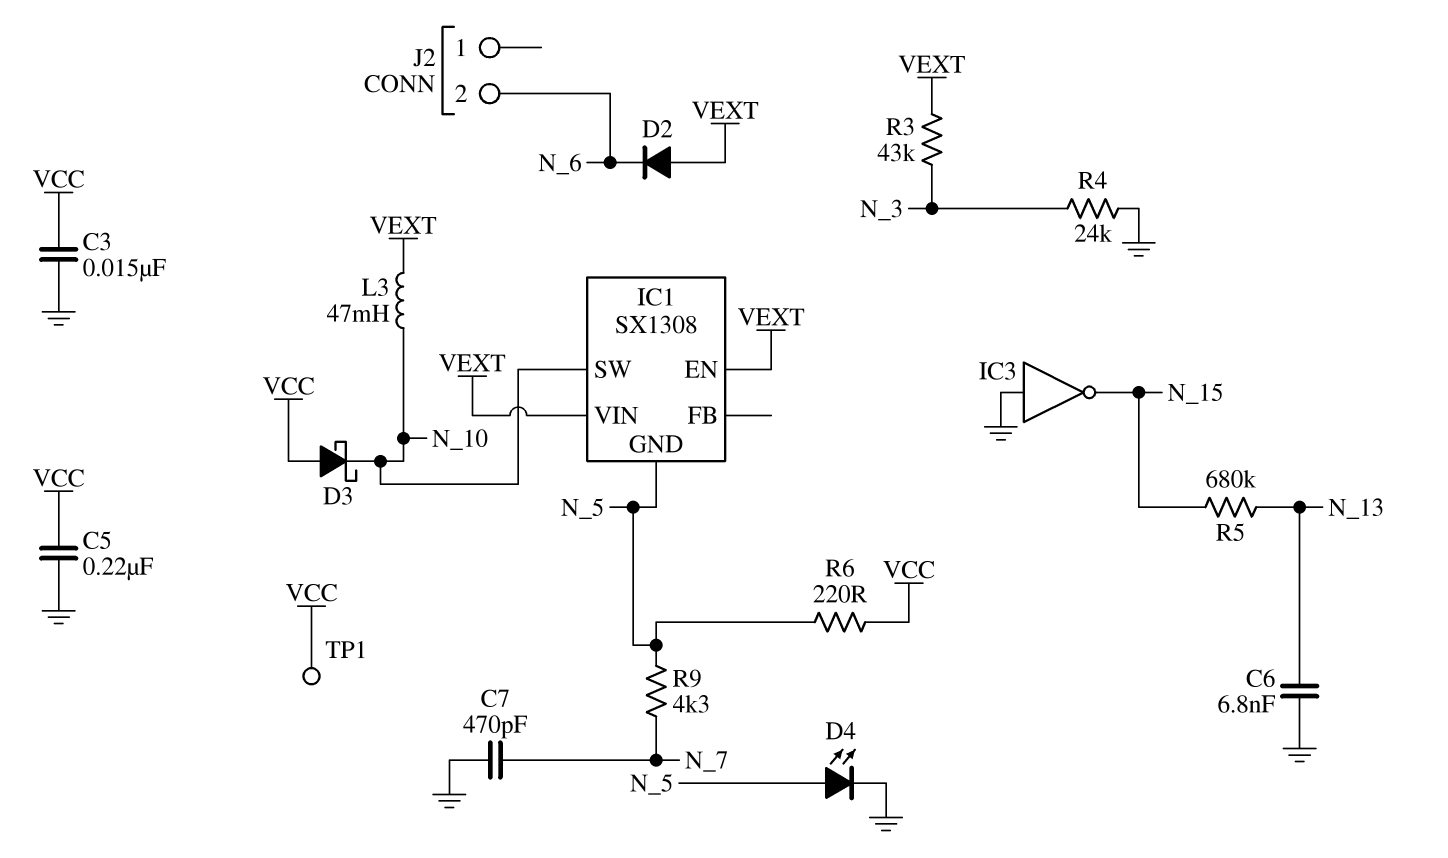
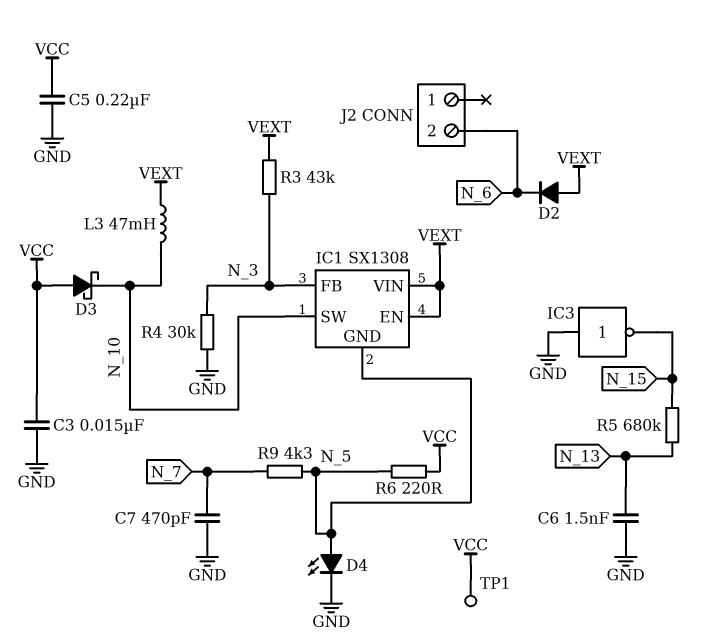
C6: 6.8nF (GND, N_13) -> 1.5nF (GND, N_13)
IC1 pin FB: none -> N_3
R4: 24k (GND, N_3) -> 30k (GND, N_3)

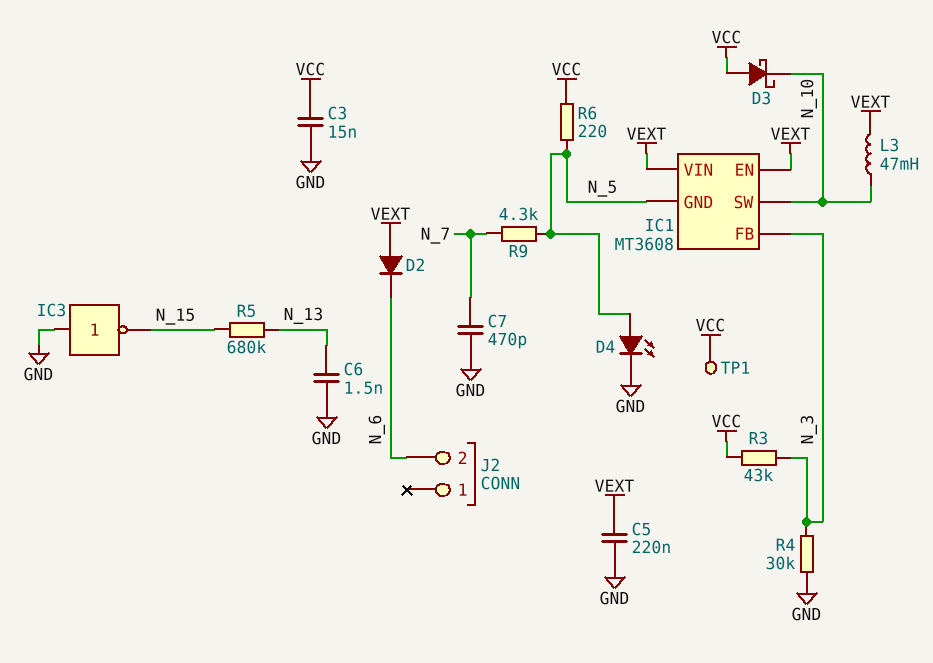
C5: 220nF (GND, VCC) -> 220nF (GND, VEXT)
IC1: SX1308 -> MT3608
R3: 43k (N_3, VEXT) -> 43k (N_3, VCC)

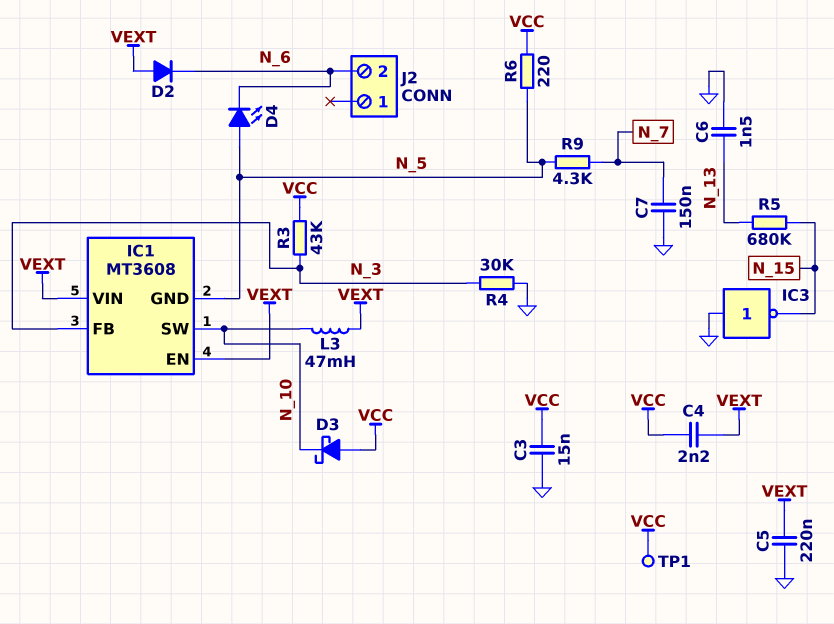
C4: none -> 2.2nF (VCC, VEXT)
C7: 470pF (GND, N_7) -> 150nF (GND, N_7)
D4: LED (A N_5, K GND) -> LED (A N_5, K N_6)

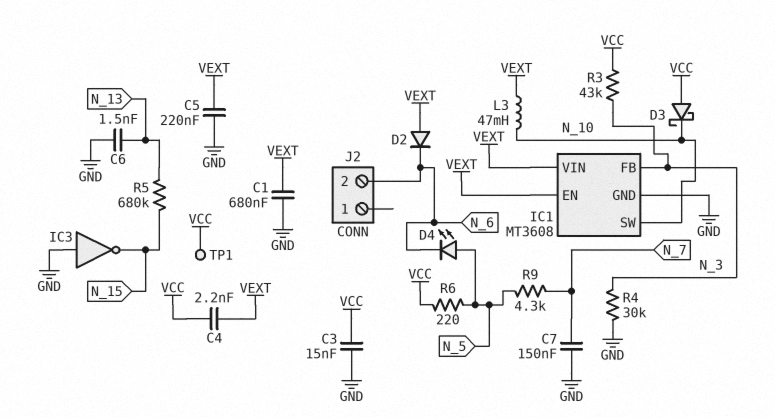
C1: none -> 680nF (GND, VEXT)
IC1 pin GND: N_5 -> GND

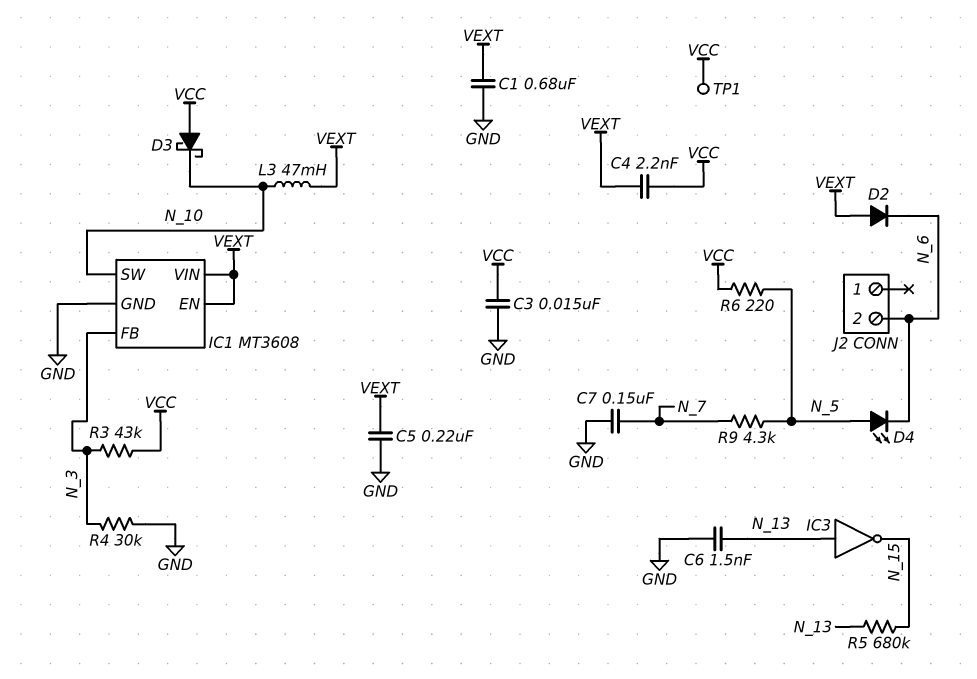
IC3: NOT (in GND, out N_15) -> NOT (in N_13, out N_15)

